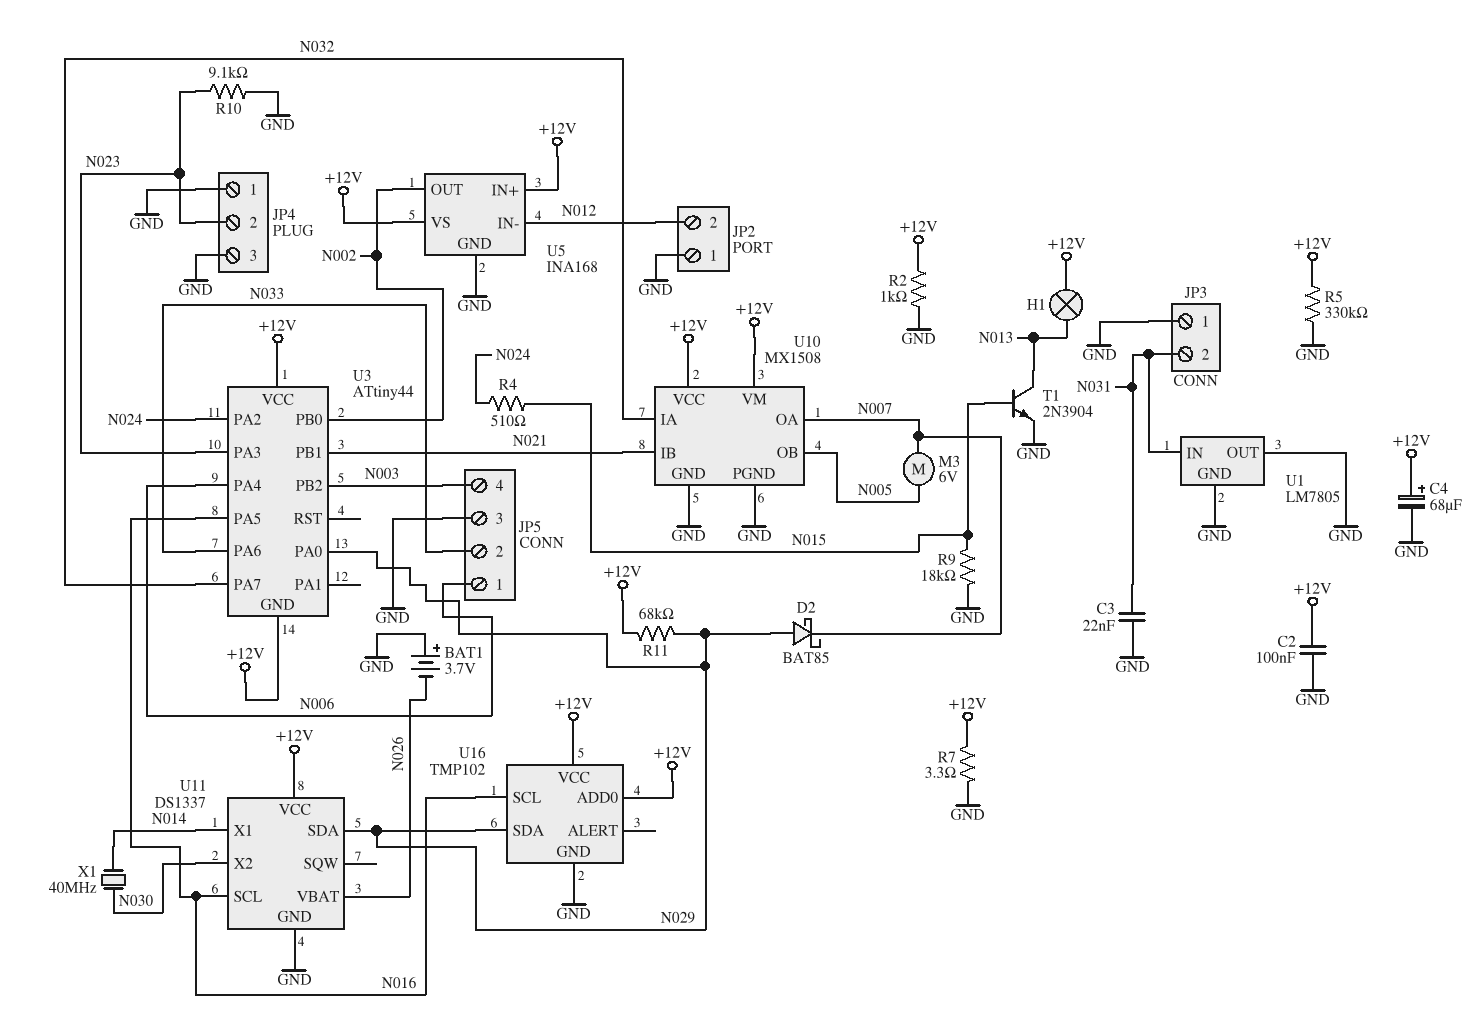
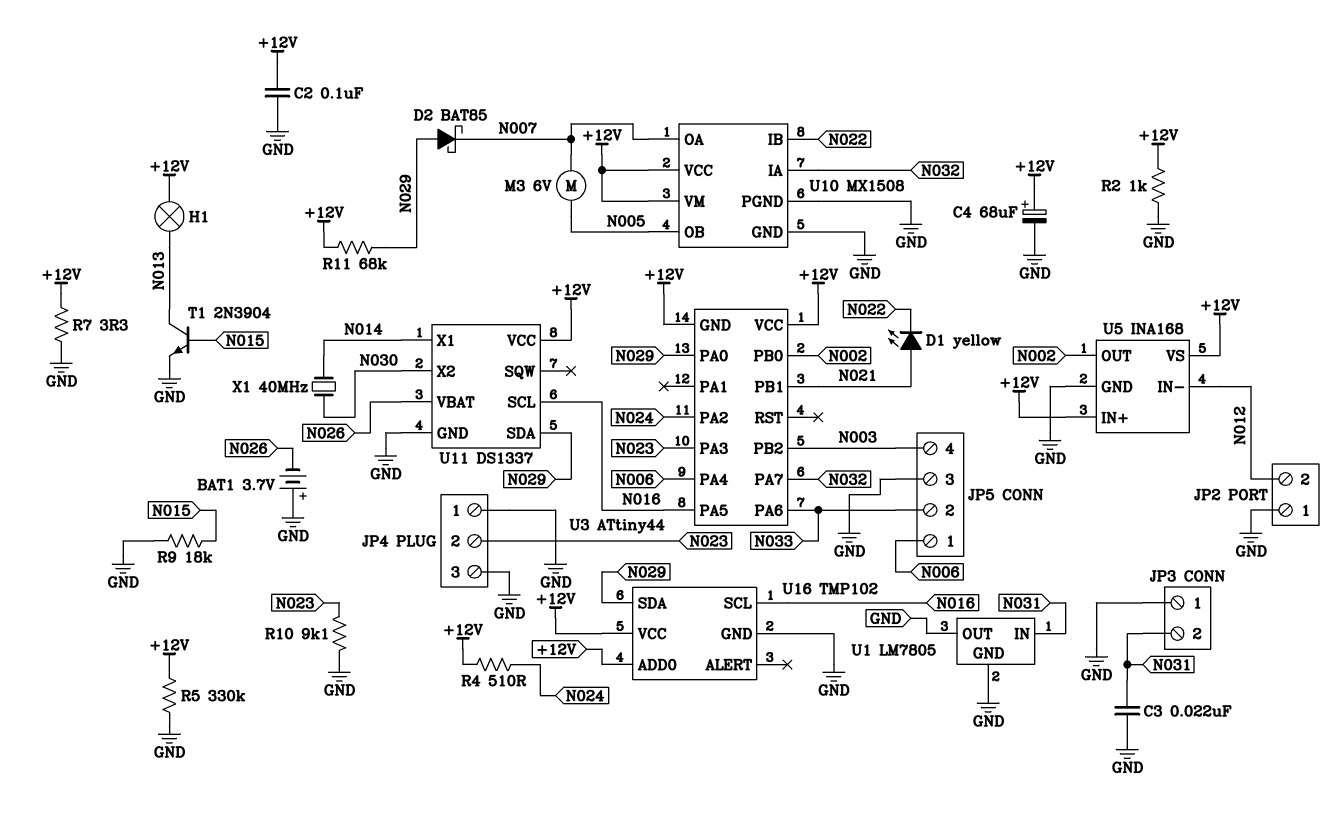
D1: none -> LED yellow (A N021, K N022)
R4: 510 (N015, N024) -> 510 (+12V, N024)
U10 pin IB: N021 -> N022

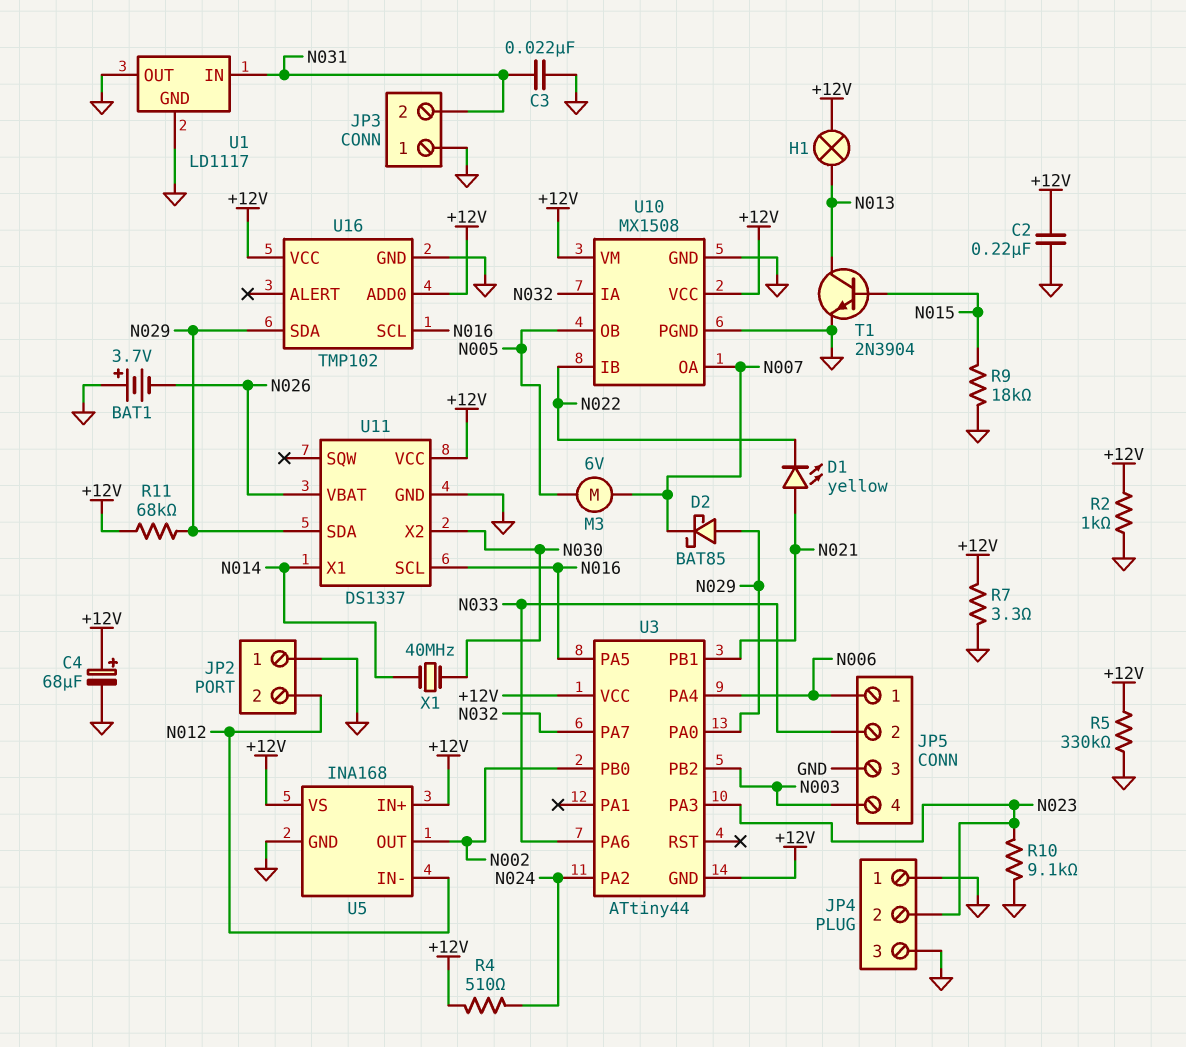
C2: 100nF (+12V, GND) -> 220nF (+12V, GND)
U1: LM7805 -> LD1117

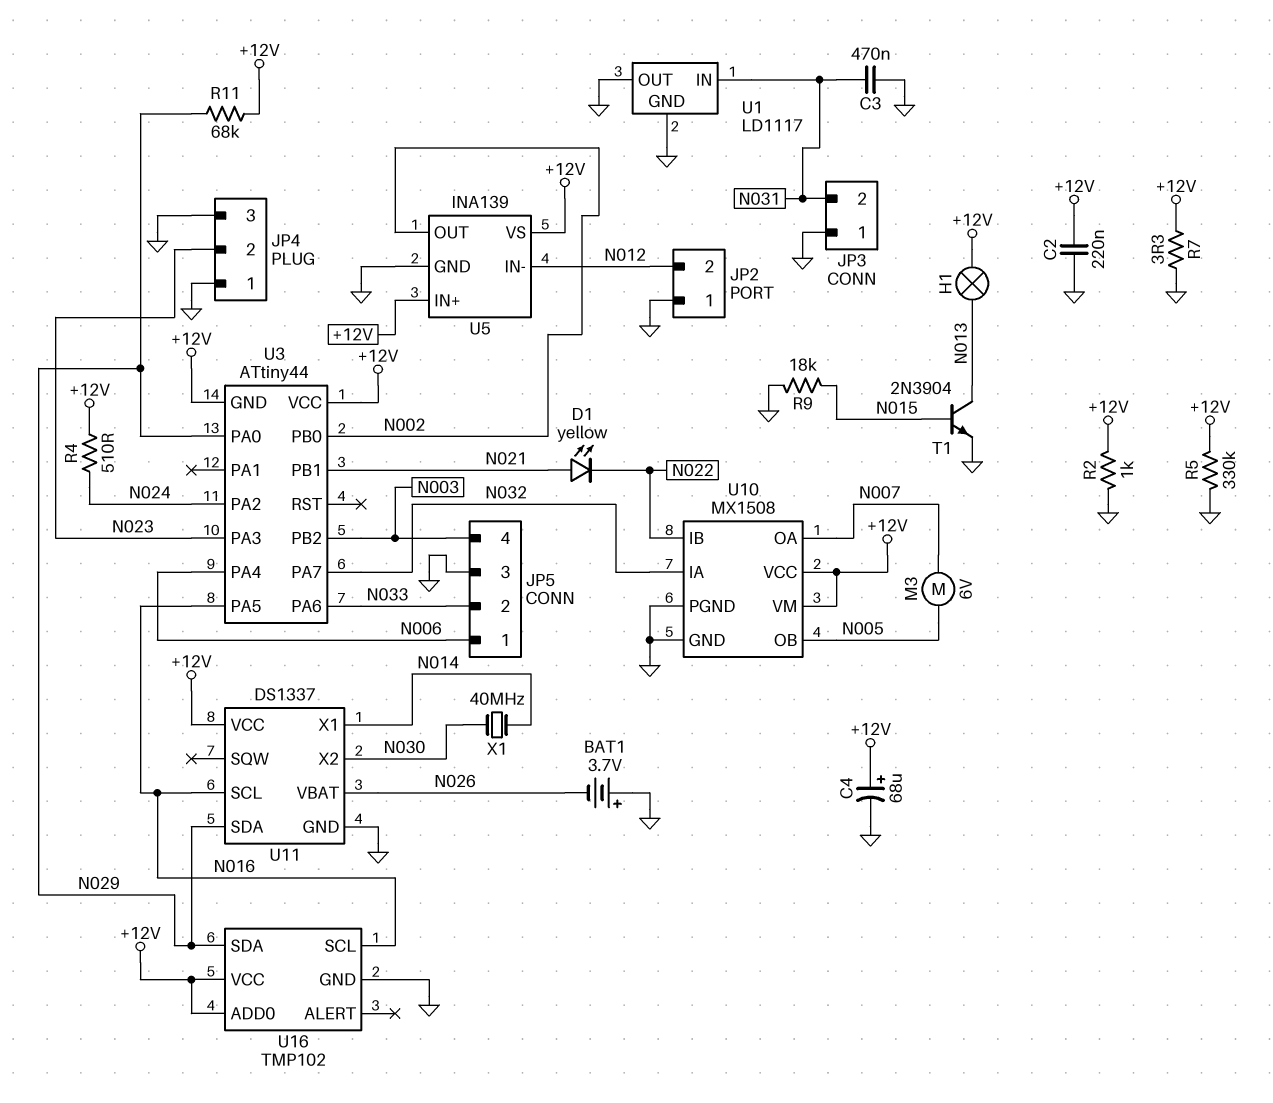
C3: 22nF (GND, N031) -> 470nF (GND, N031)
D2: schottky BAT85 (A N029, K N007) -> none
R10: 9.1k (GND, N023) -> none
U5: INA168 -> INA139

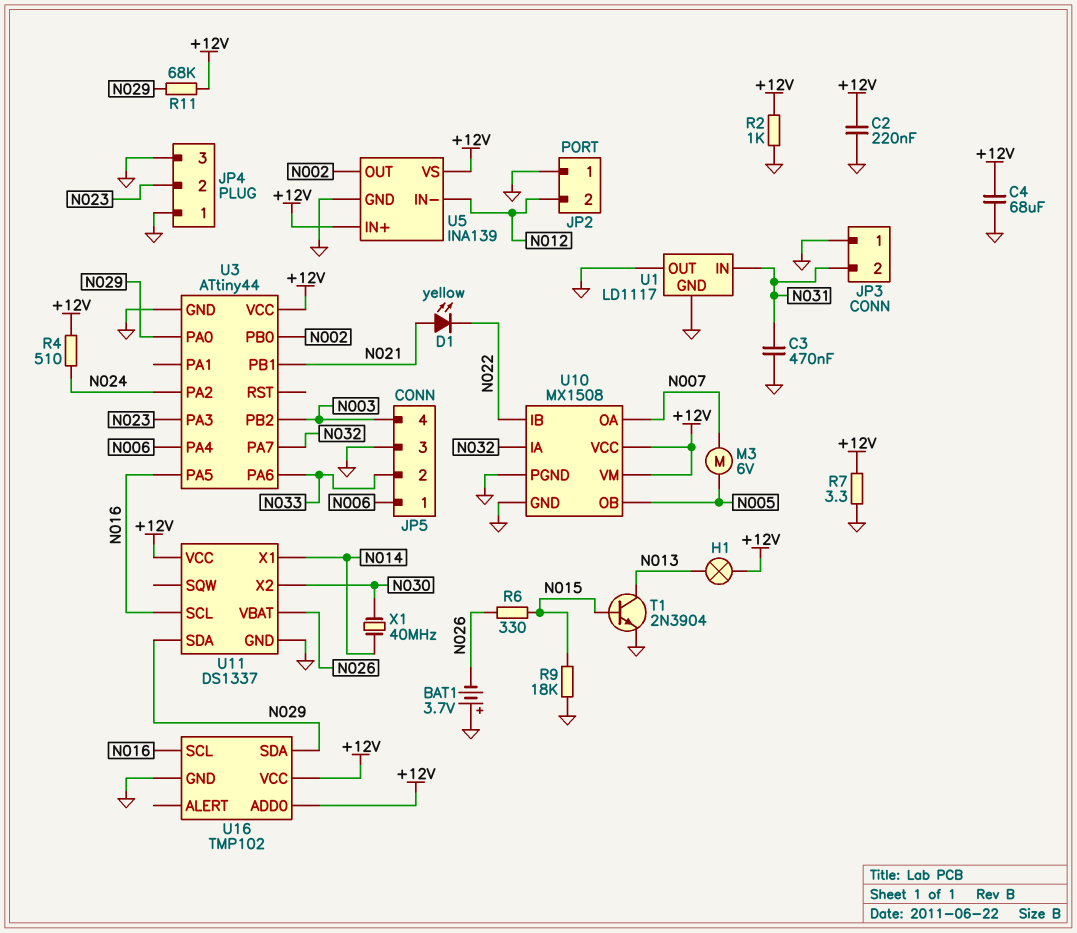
C4: 68uF (plus +12V, minus GND) -> 68uF (+12V, GND)
R5: 330k (+12V, GND) -> none
R6: none -> 330 (N015, N026)
U3 pin GND: +12V -> GND

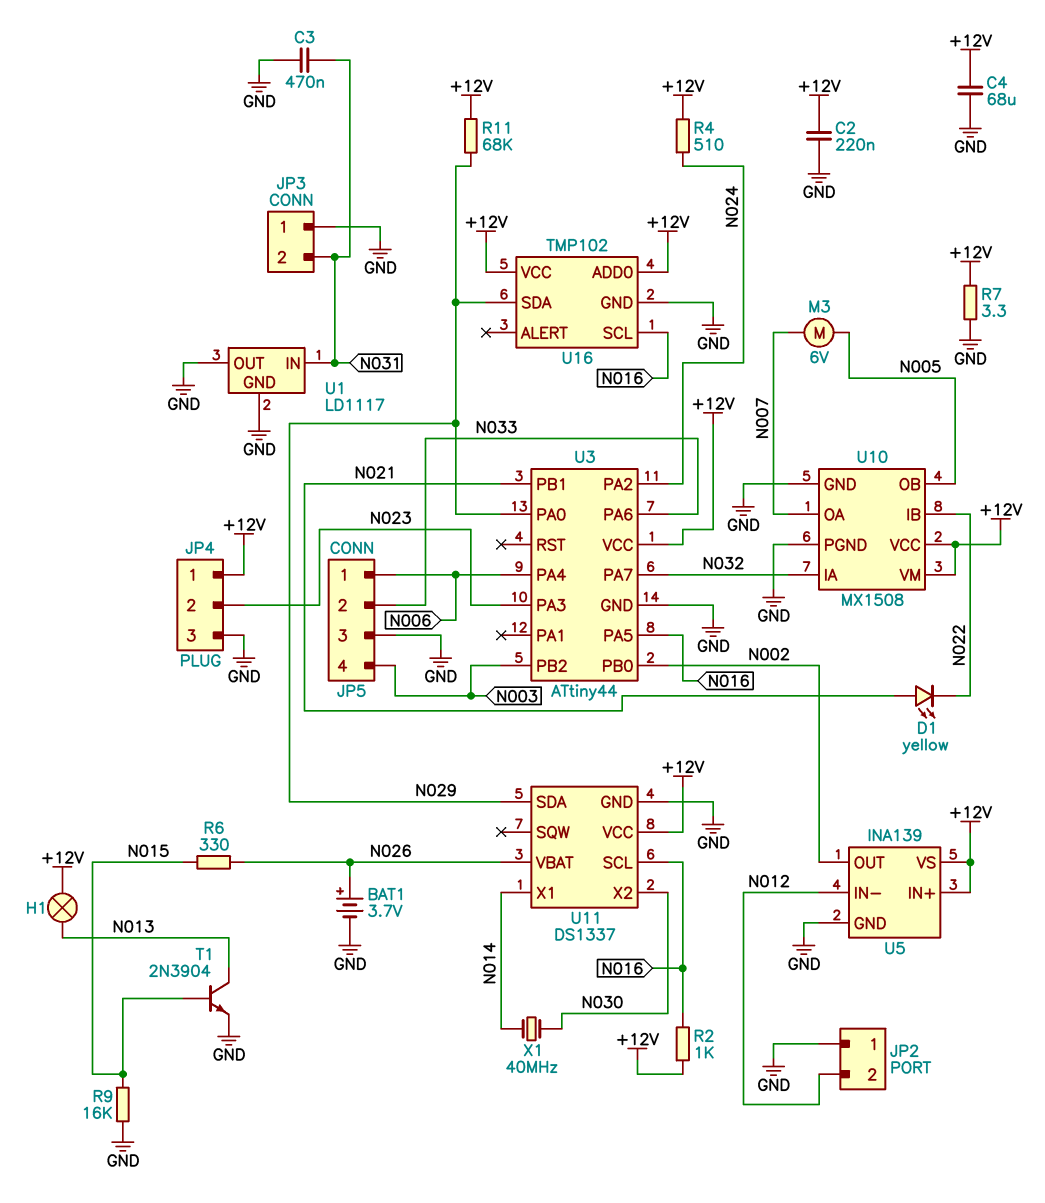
BAT1: 3.7V (plus GND, minus N026) -> 3.7V (plus N026, minus GND)
JP4 pin 1: GND -> +12V
R2: 1k (+12V, GND) -> 1k (+12V, N016)
R9: 18k (GND, N015) -> 16k (GND, N015)

